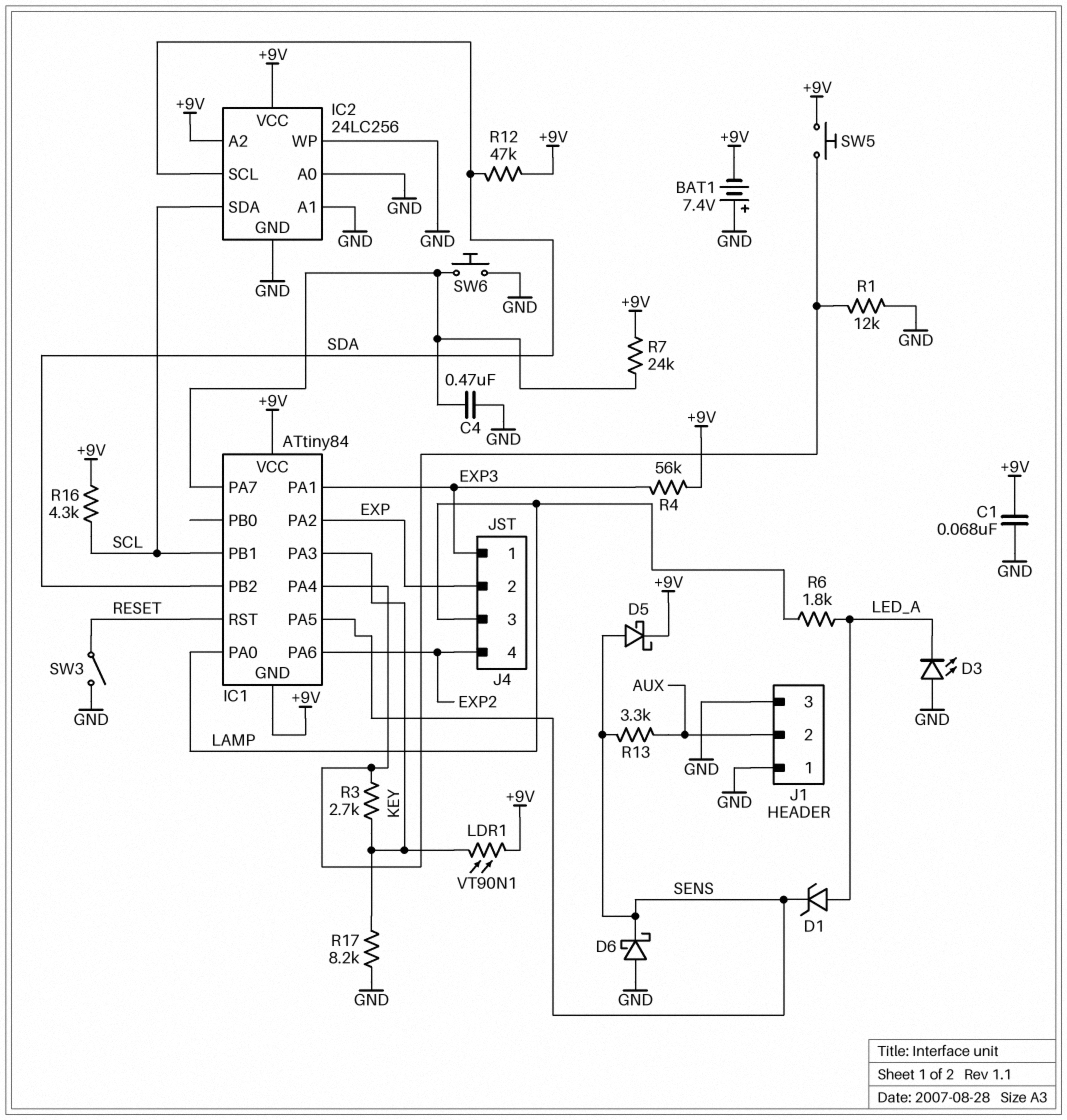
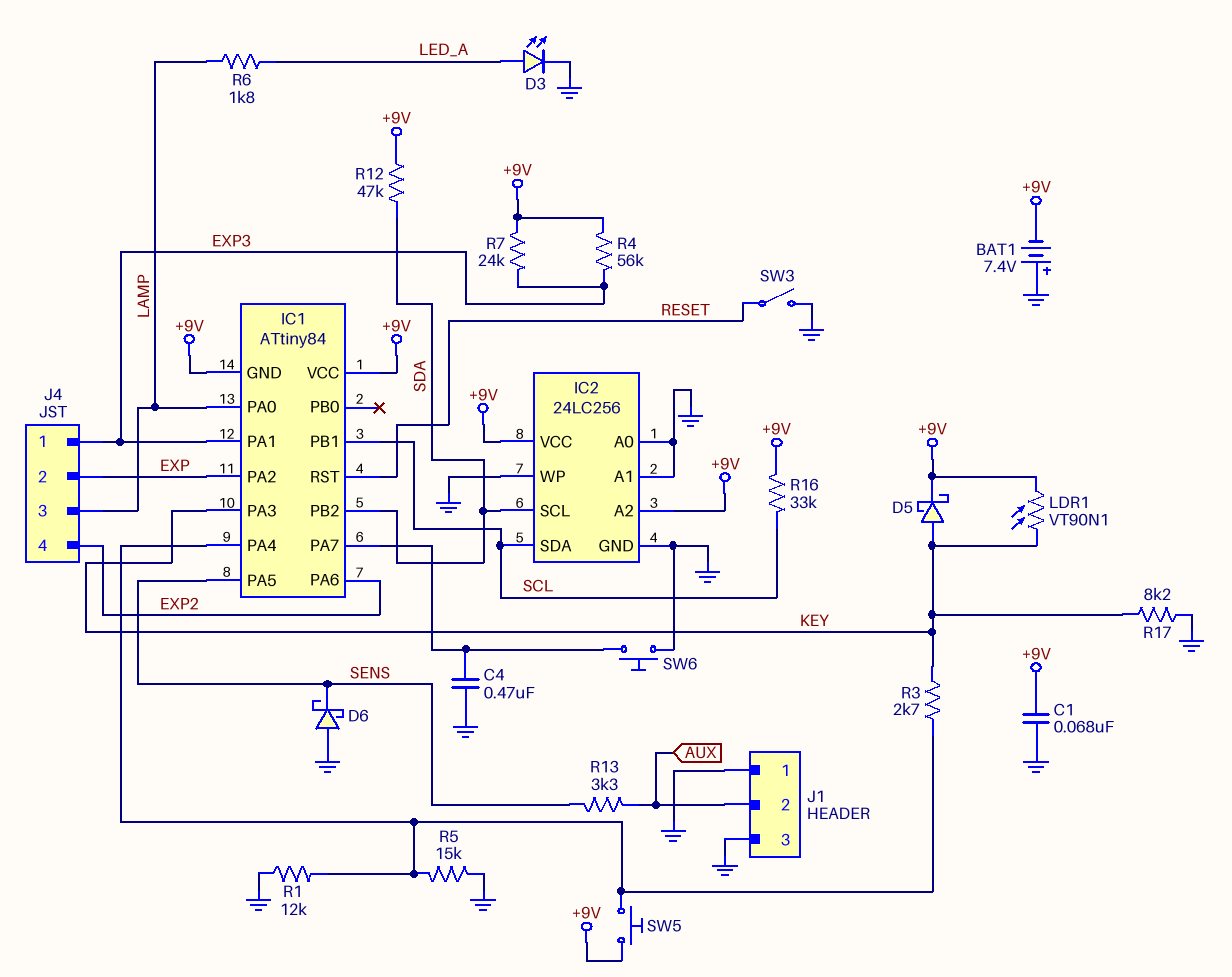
D1: zener (A LED_A, K SENS) -> none
D3: LED (A GND, K LED_A) -> LED (A LED_A, K GND)
D5: schottky (A SENS, K +9V) -> schottky (A KEY, K +9V)
R5: none -> 15k (GND, IC1/PA4)
R7: 24k (+9V, IC1/PA7) -> 24k (+9V, EXP3)
R16: 4.3k (+9V, SCL) -> 33k (+9V, SCL)

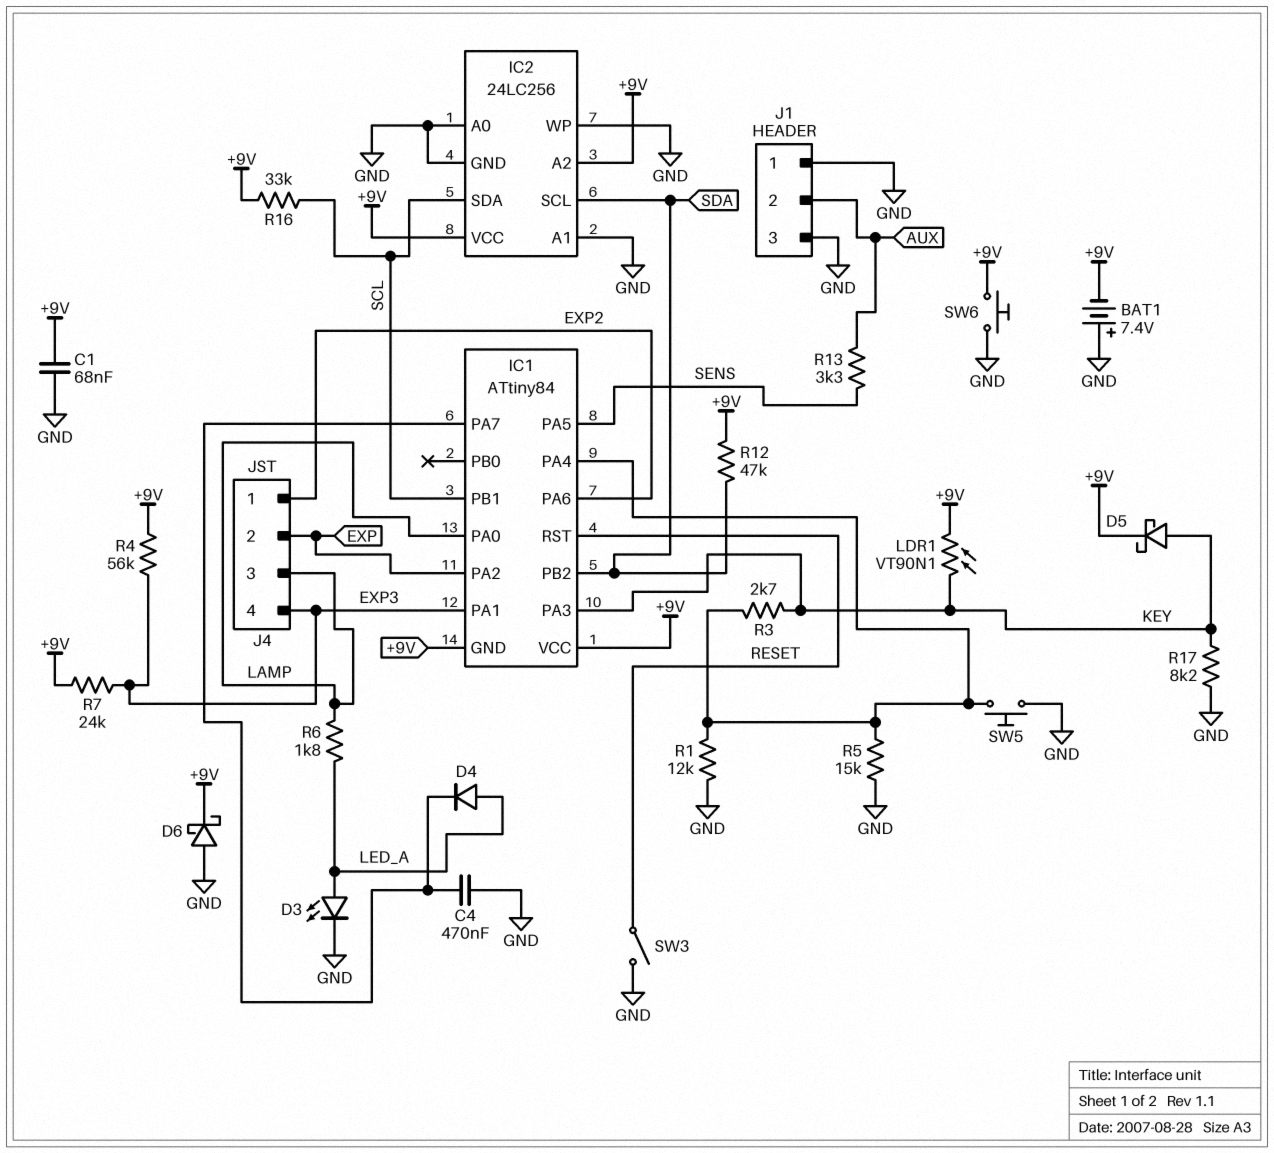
D4: none -> diode (A LED_A, K IC1/PA7)
D6: schottky (A GND, K SENS) -> schottky (A GND, K +9V)
J4 pin 1: EXP3 -> EXP2
J4 pin 4: EXP2 -> EXP3
SW5: button (+9V, IC1/PA4) -> button (GND, IC1/PA4)
SW6: button (GND, IC1/PA7) -> button (+9V, GND)

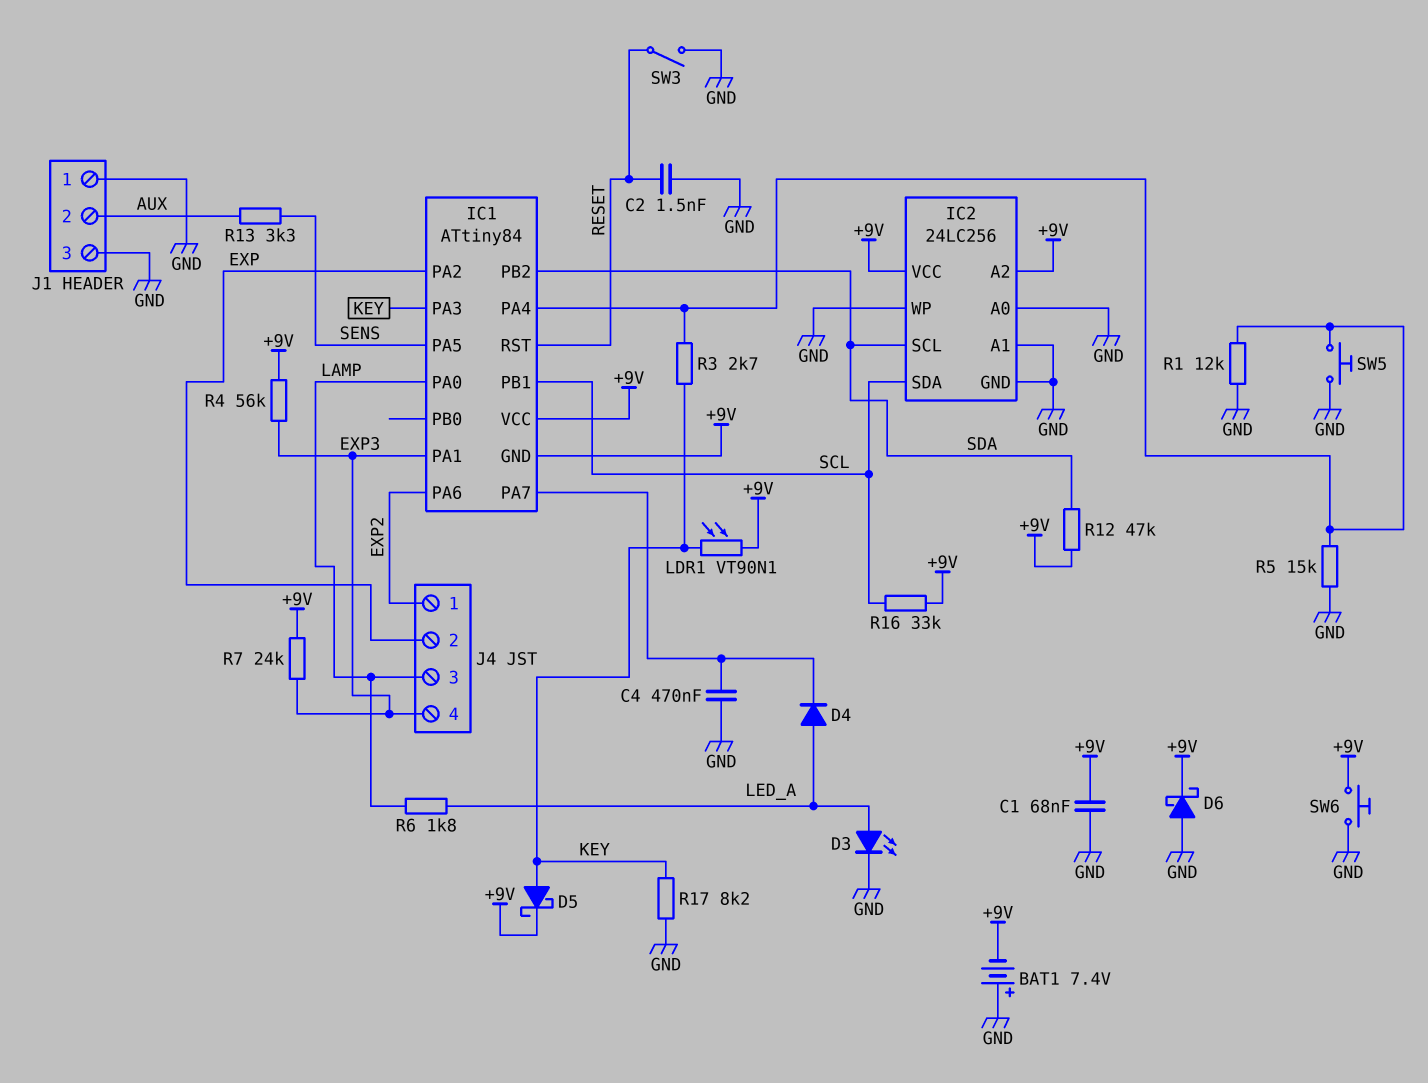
C2: none -> 1.5nF (GND, RESET)

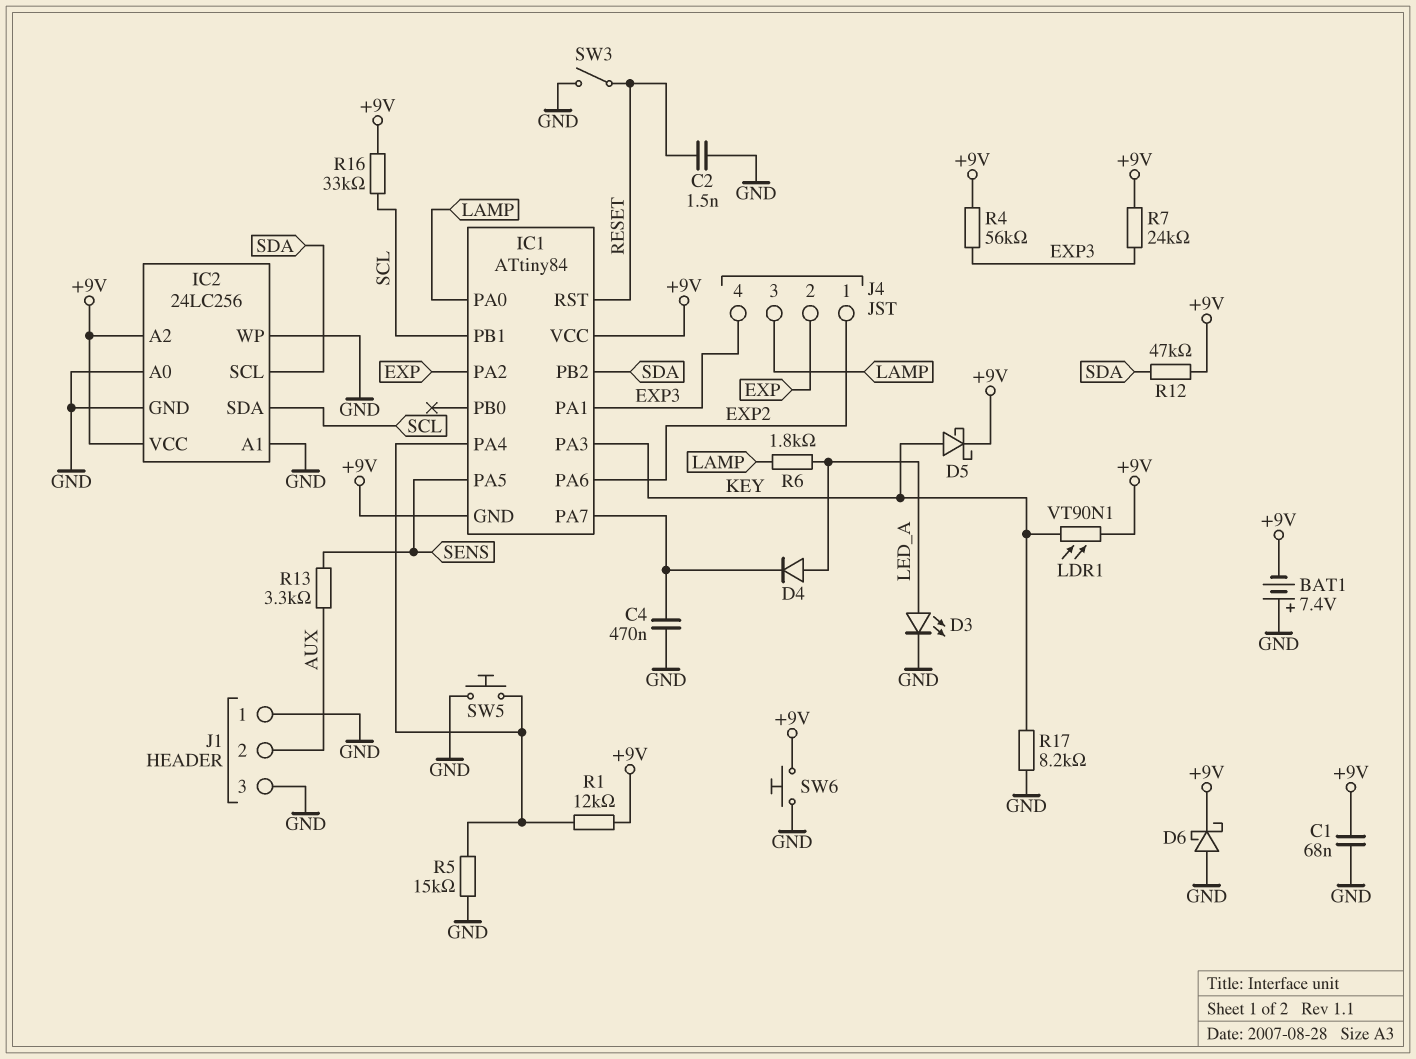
R1: 12k (GND, IC1/PA4) -> 12k (+9V, IC1/PA4)
R3: 2.7k (IC1/PA4, KEY) -> none

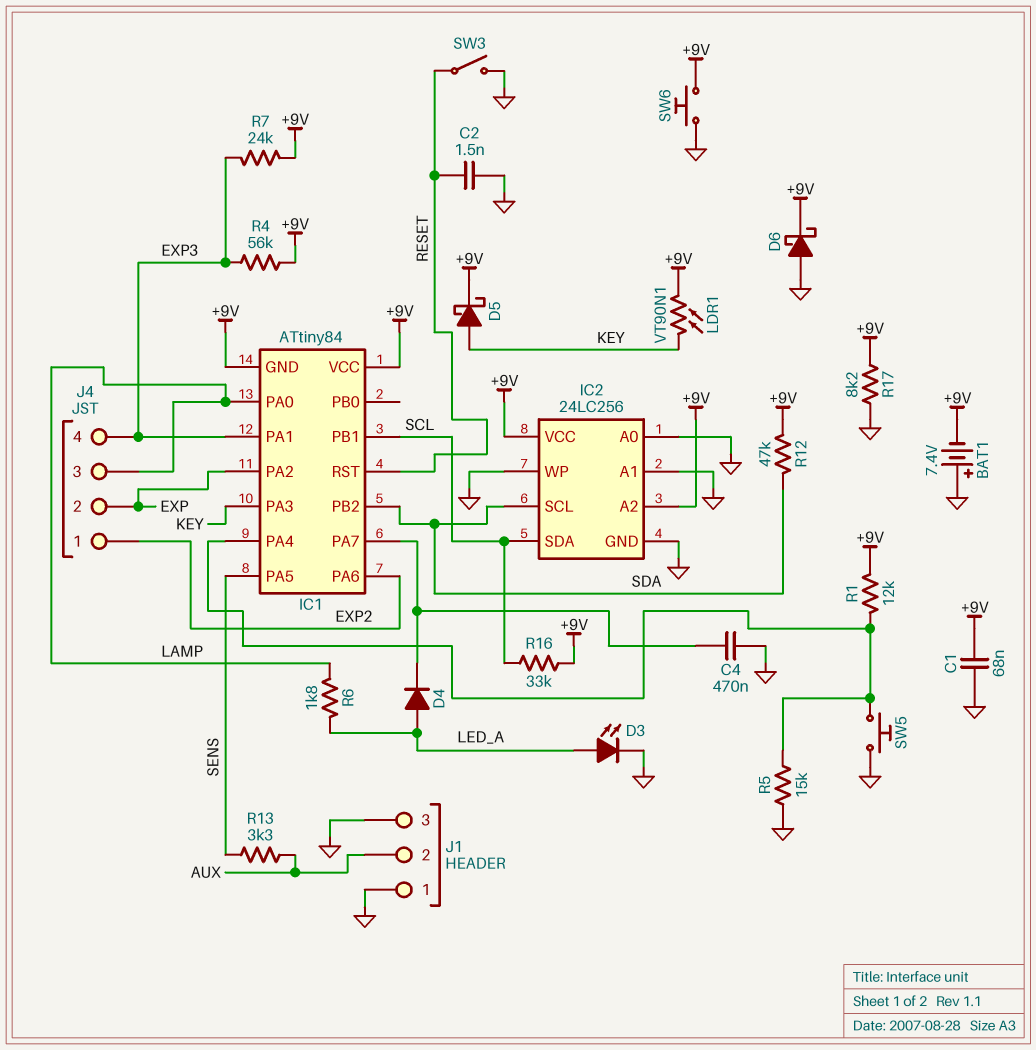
R17: 8.2k (GND, KEY) -> 8.2k (+9V, GND)

